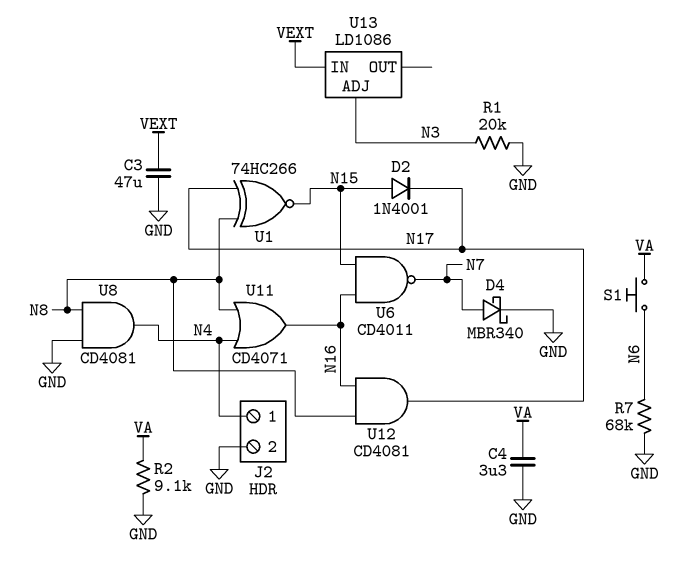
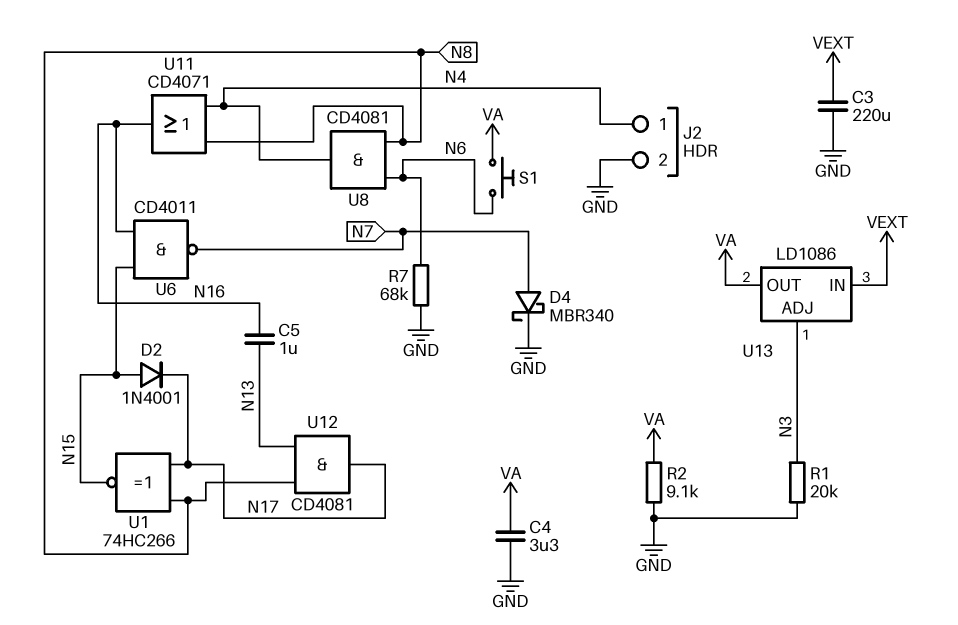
C3: 47uF (GND, VEXT) -> 220uF (GND, VEXT)
C5: none -> 1uF (N13, N16)
U8: AND CD4081 (in GND, in N8, out N4) -> AND CD4081 (in N6, in N8, out N4)
U12: AND CD4081 (in N8, in N16, out N17) -> AND CD4081 (in N8, in N13, out N17)
U13 pin OUT: none -> VA

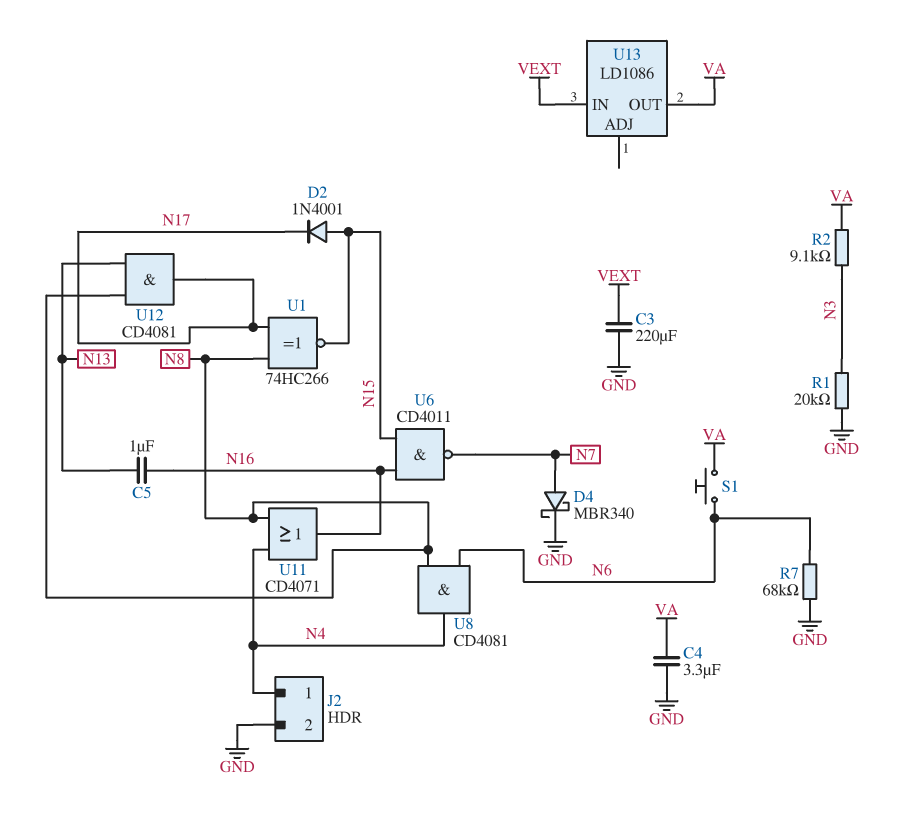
R2: 9.1k (GND, VA) -> 9.1k (N3, VA)
U13 pin ADJ: N3 -> none

